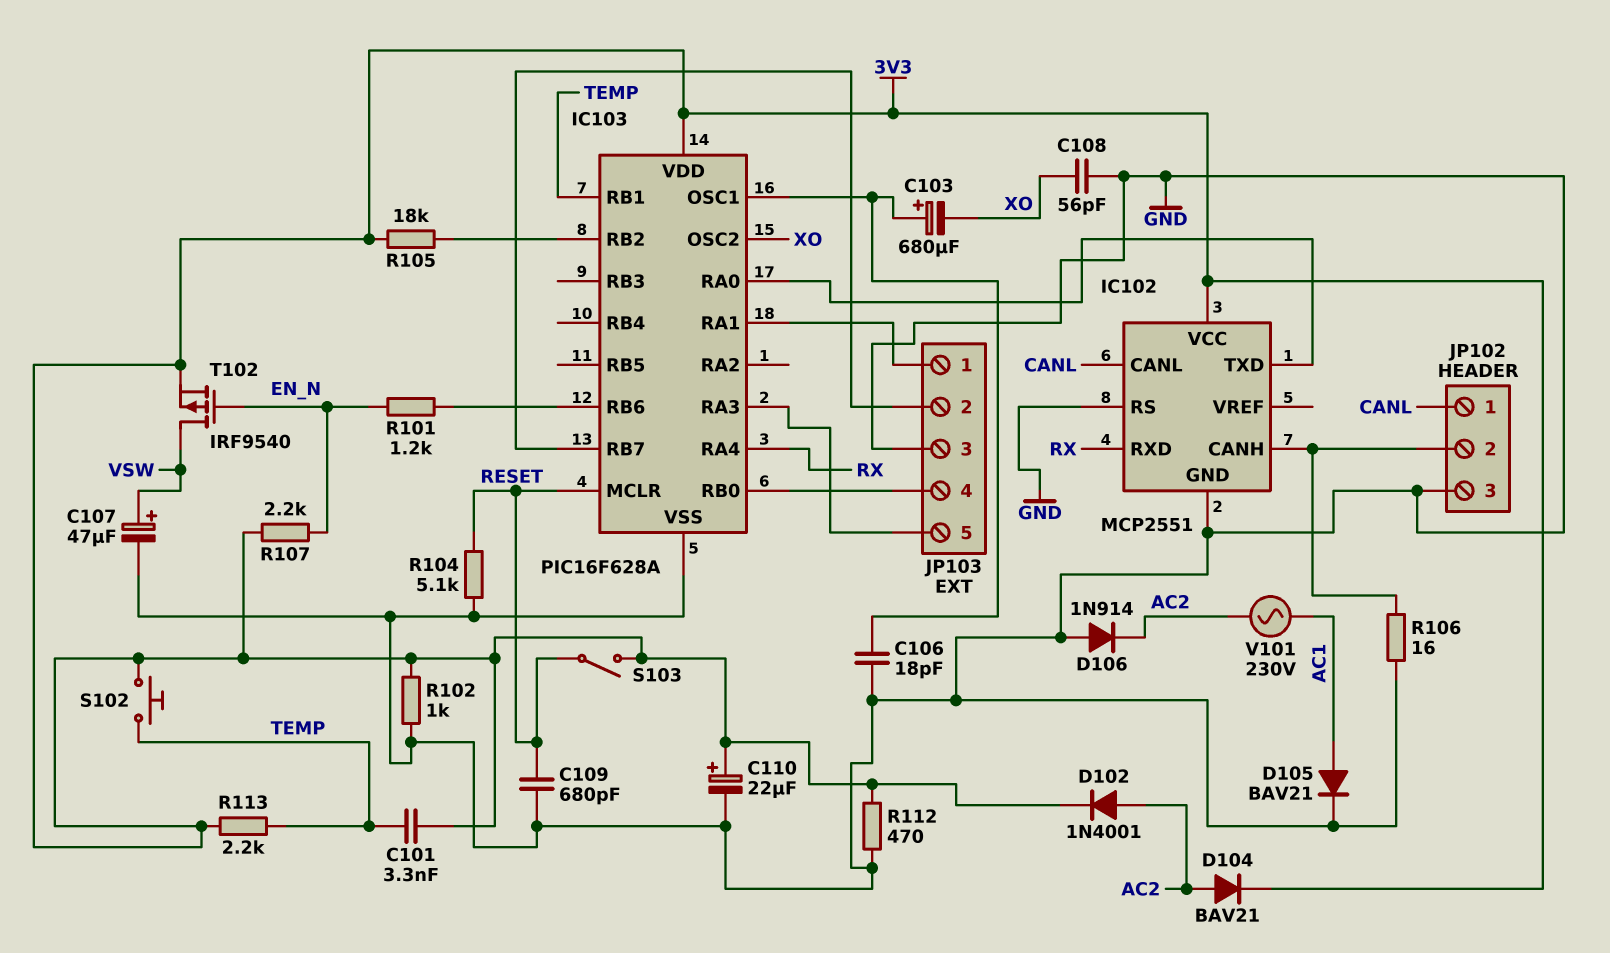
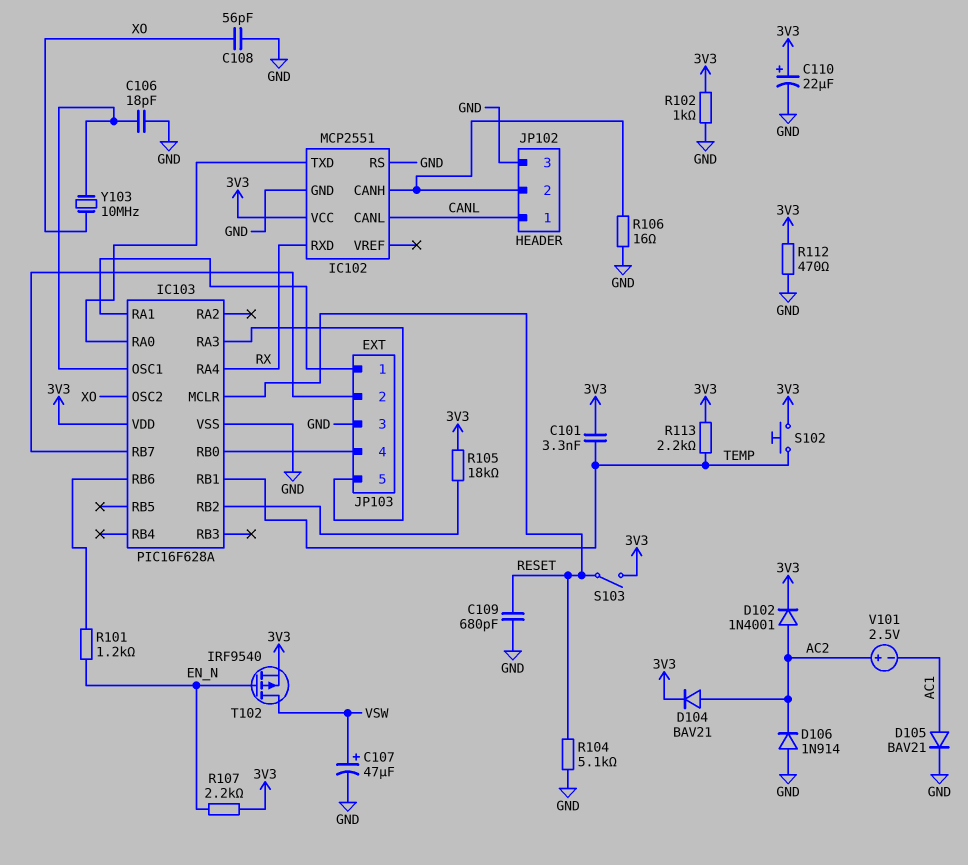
C103: 680uF (plus IC103/OSC1, minus XO) -> none
V101: AC 230V (AC1, AC2) -> 2.5V (plus AC2, minus AC1)
Y103: none -> 10MHz (IC103/OSC1, XO)

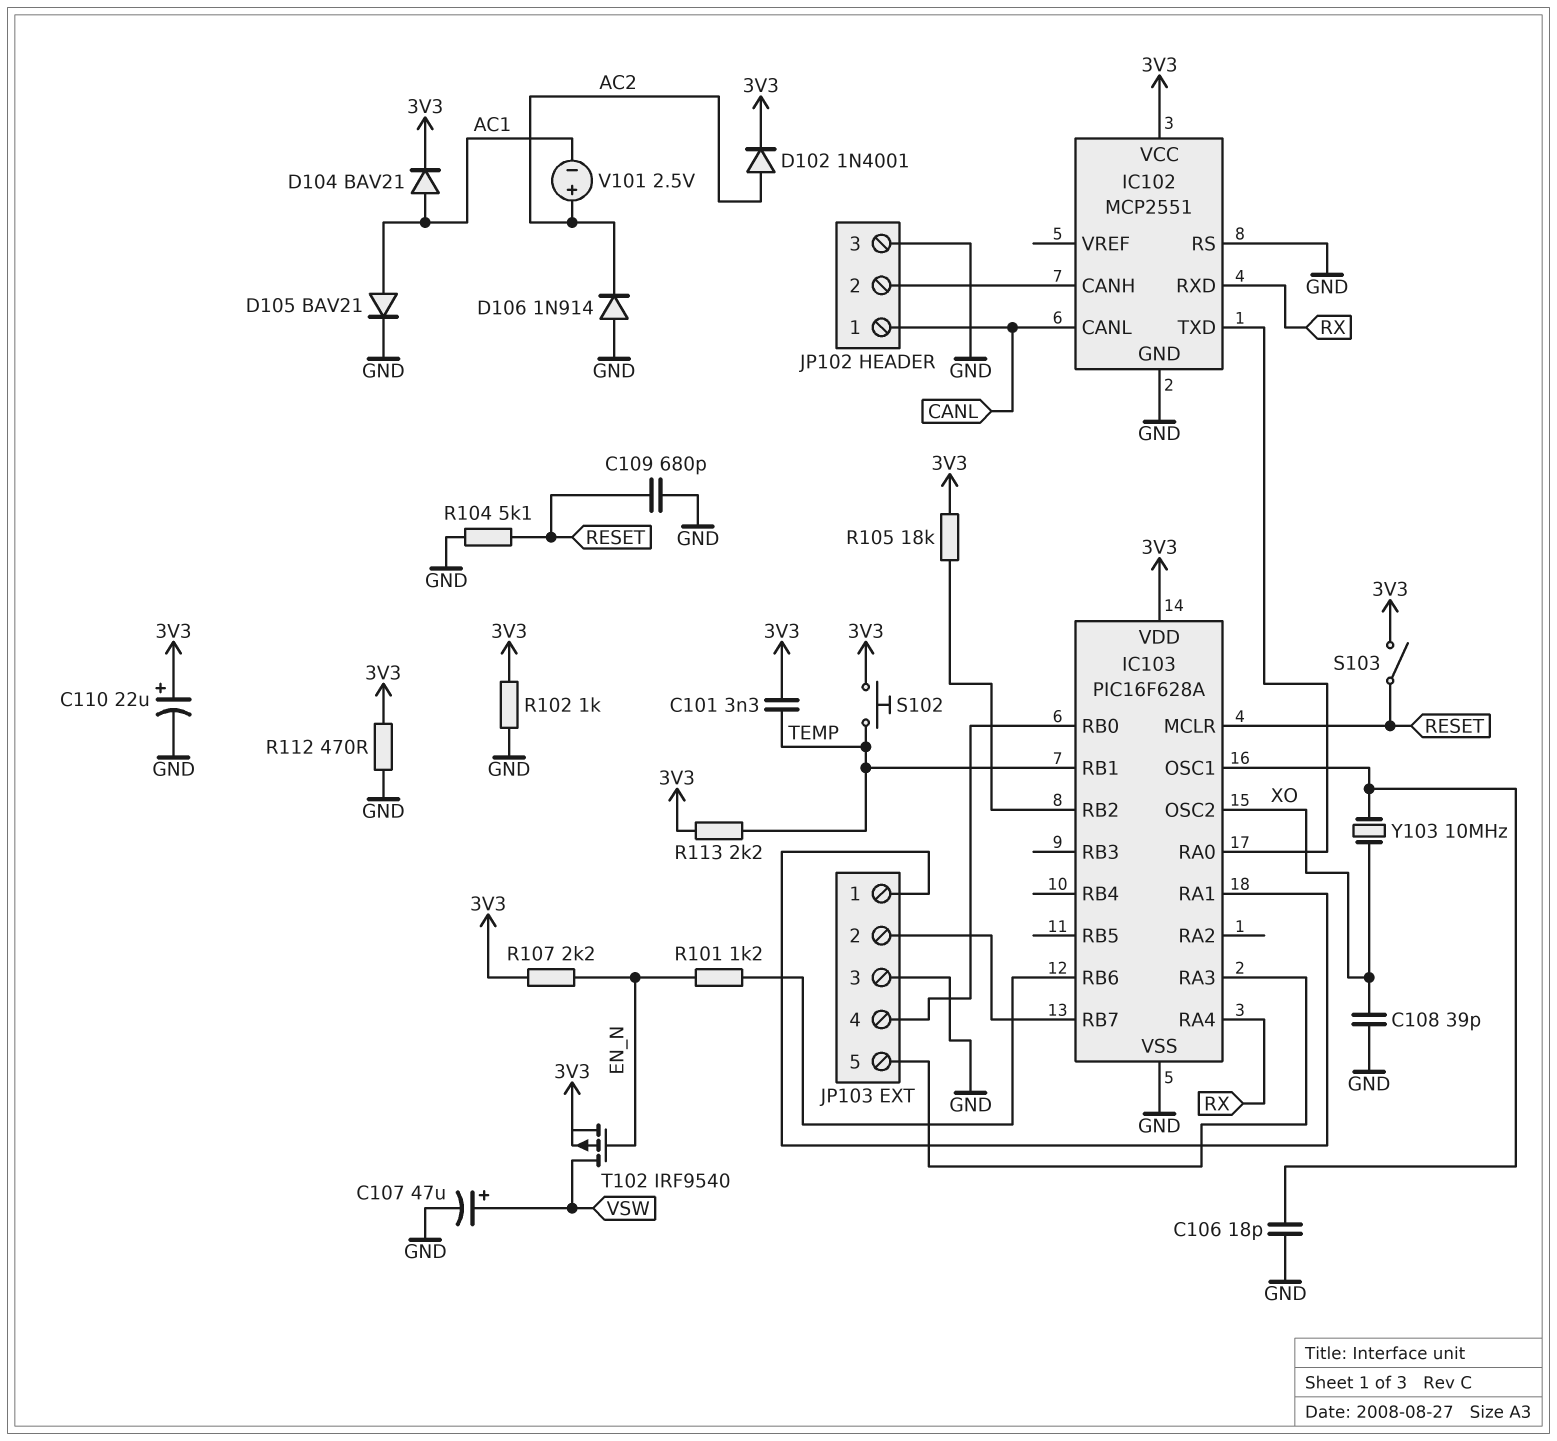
C108: 56pF (GND, XO) -> 39pF (GND, XO)
D104: diode BAV21 (A AC2, K 3V3) -> diode BAV21 (A AC1, K 3V3)
R106: 16 (GND, IC102/CANH) -> none

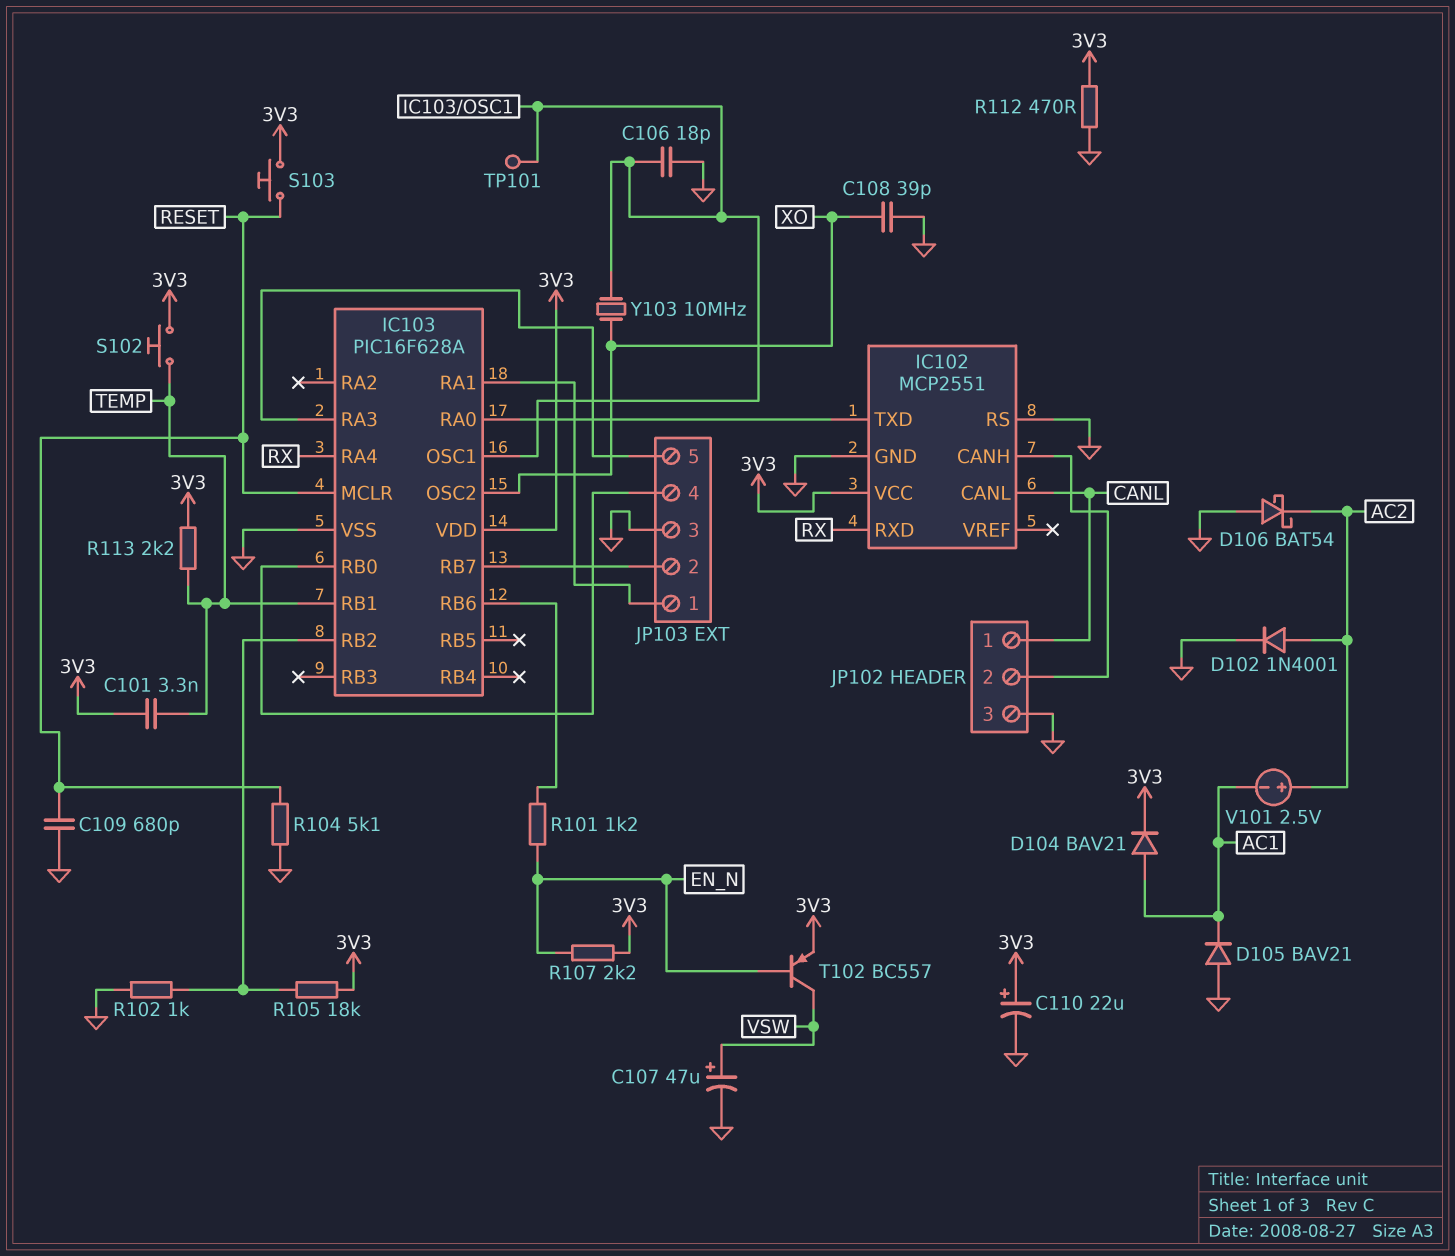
D102: diode 1N4001 (A AC2, K 3V3) -> diode 1N4001 (A AC2, K GND)
D105: diode BAV21 (A AC1, K GND) -> diode BAV21 (A GND, K AC1)
D106: diode 1N914 (A GND, K AC2) -> schottky BAT54 (A GND, K AC2)
R102: 1k (3V3, GND) -> 1k (GND, IC103/RB2)
S103: switch (3V3, RESET) -> button (3V3, RESET)
T102: PMOS IRF9540 (G EN_N, D VSW, S 3V3) -> PNP BC557 (B EN_N, C VSW, E 3V3)
TP101: none -> test point (IC103/OSC1)

